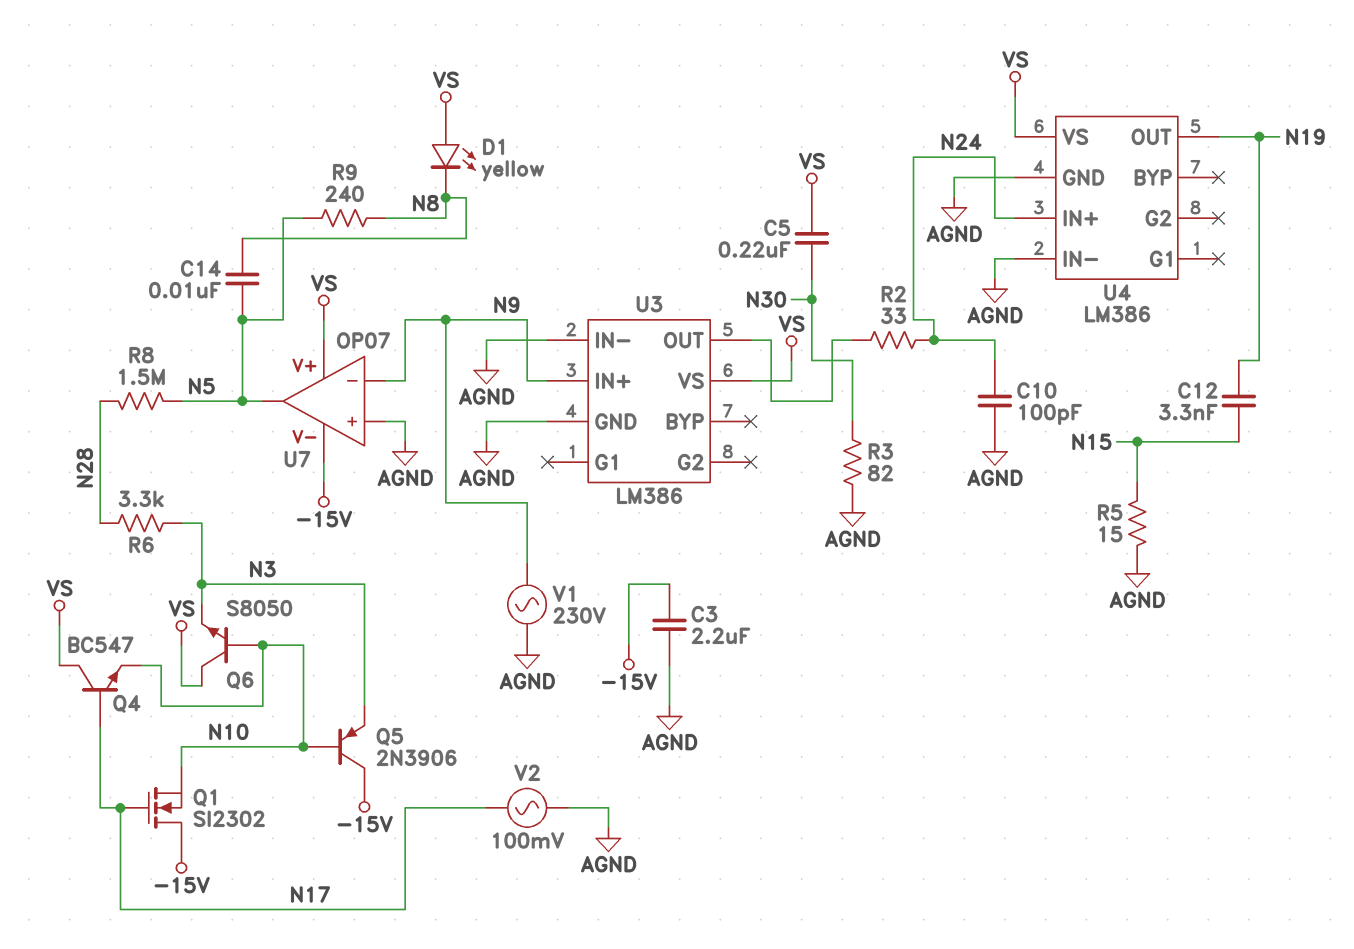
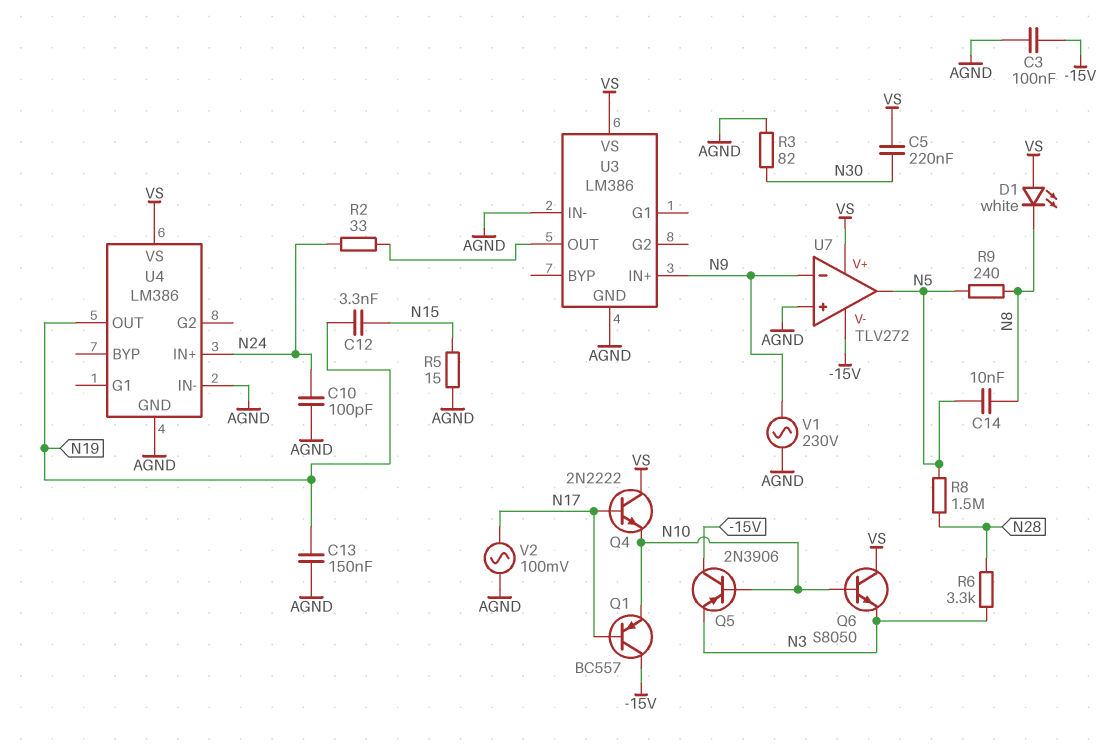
C3: 2.2uF (-15V, AGND) -> 100nF (-15V, AGND)
C13: none -> 150nF (AGND, N19)
D1: LED yellow (A VS, K N8) -> LED white (A VS, K N8)
Q1: NMOS SI2302 (G N17, D -15V, S N10) -> PNP BC557 (B N17, C -15V, E N10)
Q4: NPN BC547 (B N17, C VS, E N10) -> NPN 2N2222 (B N17, C VS, E N10)
U7: OP07 -> TLV272

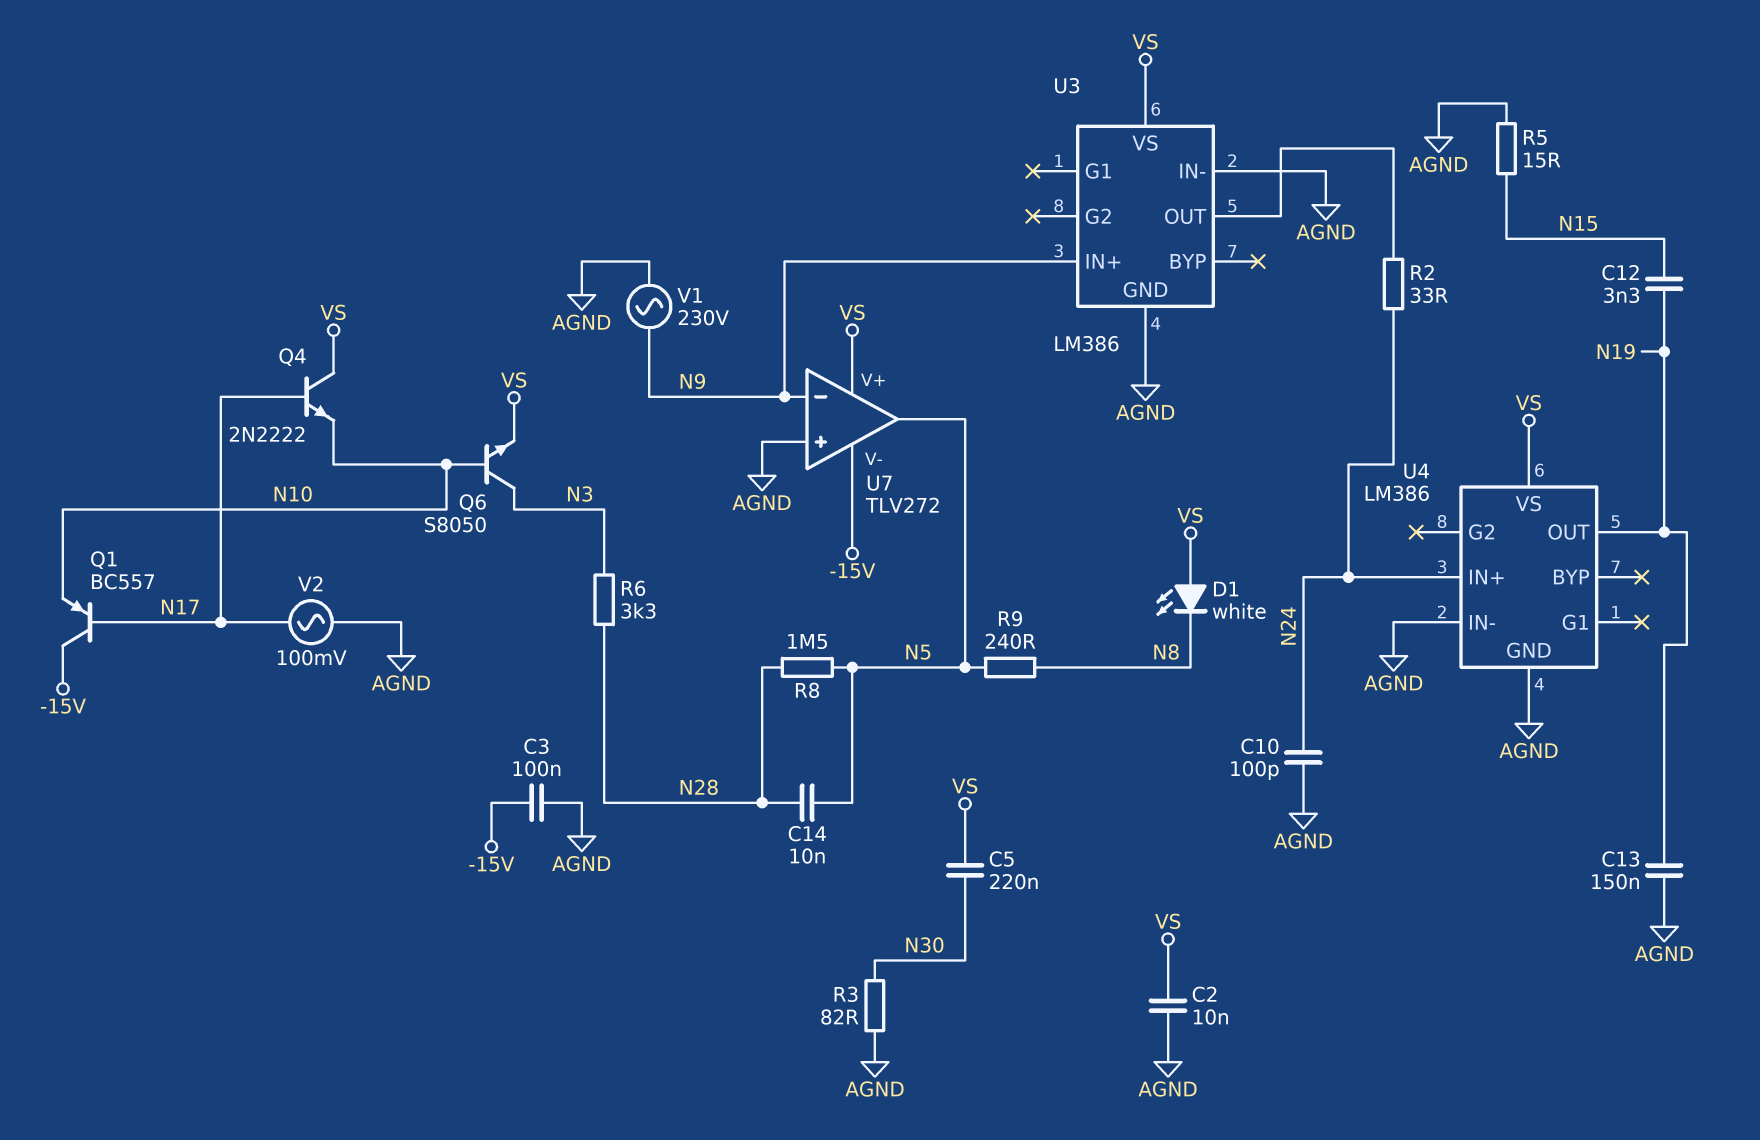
C2: none -> 10nF (AGND, VS)
C14: 10nF (N5, N8) -> 10nF (N5, N28)
Q5: PNP 2N3906 (B N10, C -15V, E N3) -> none
Q6: NPN S8050 (B N10, C VS, E N3) -> NPN S8050 (B N10, C N3, E VS)

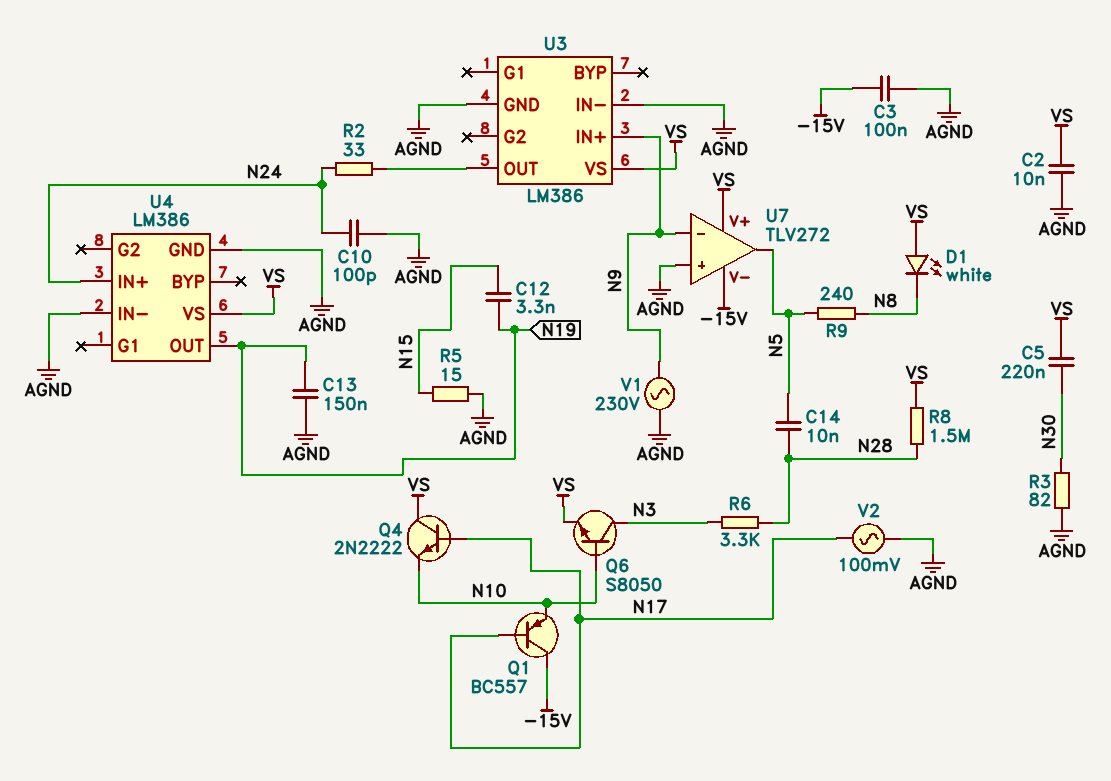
R8: 1.5M (N5, N28) -> 1.5M (N28, VS)

